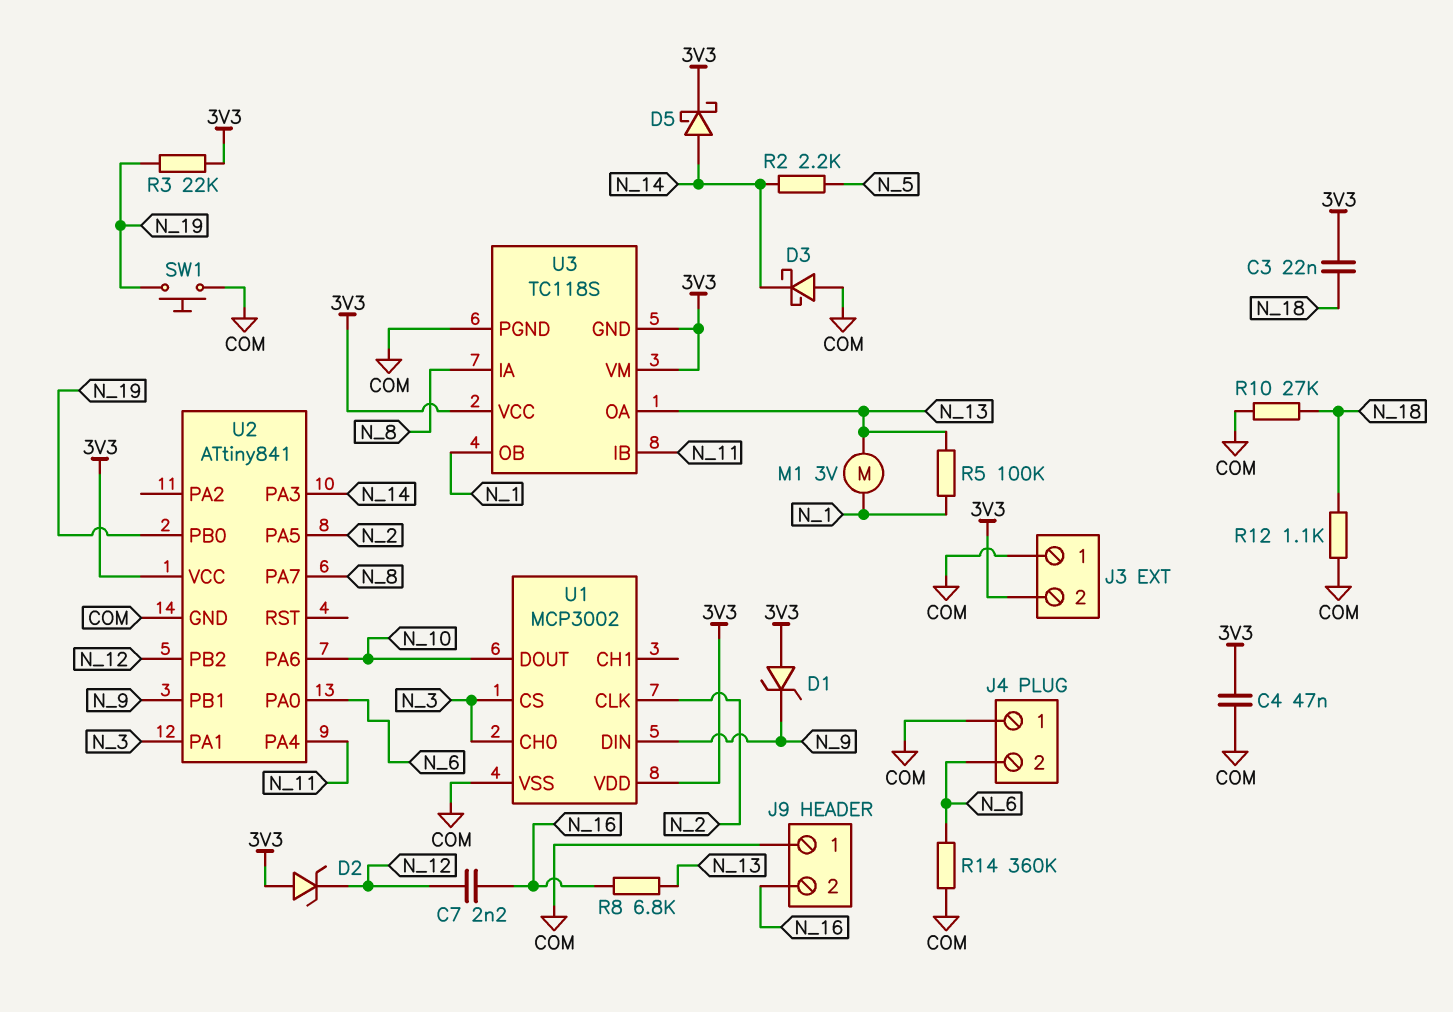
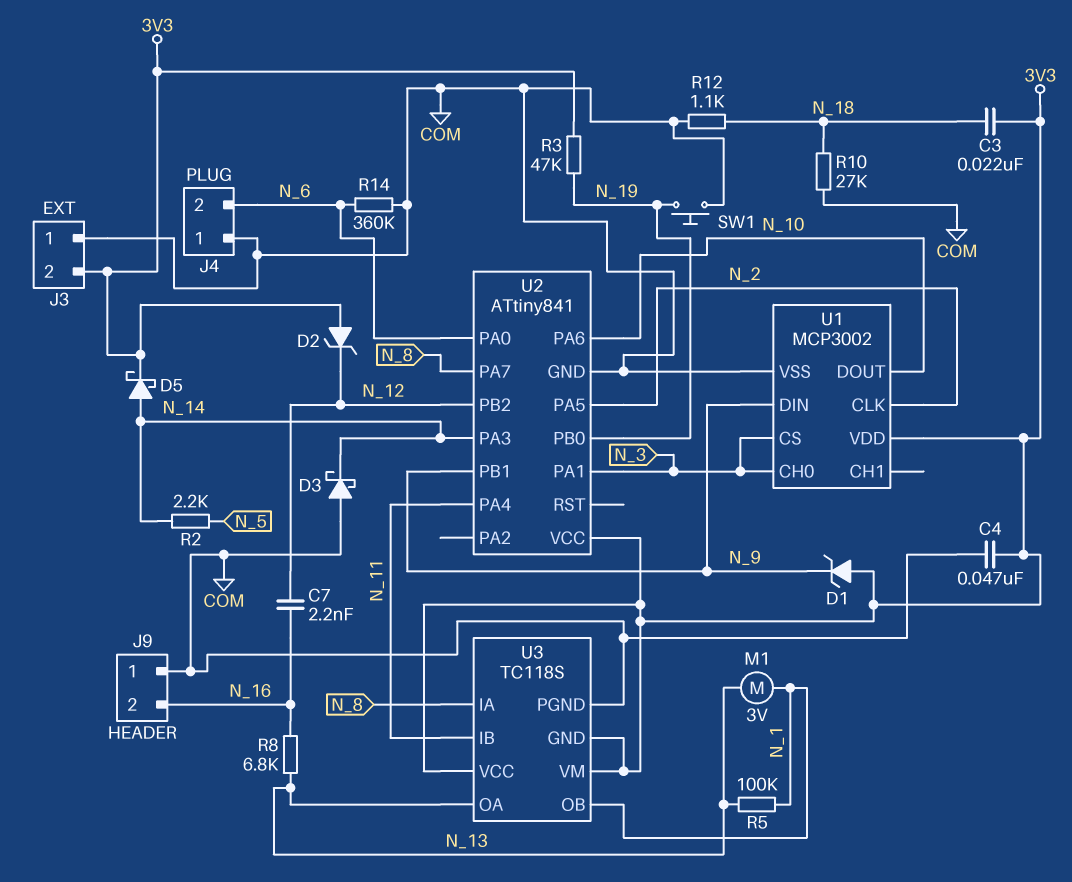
R3: 22k (3V3, N_19) -> 47k (3V3, N_19)

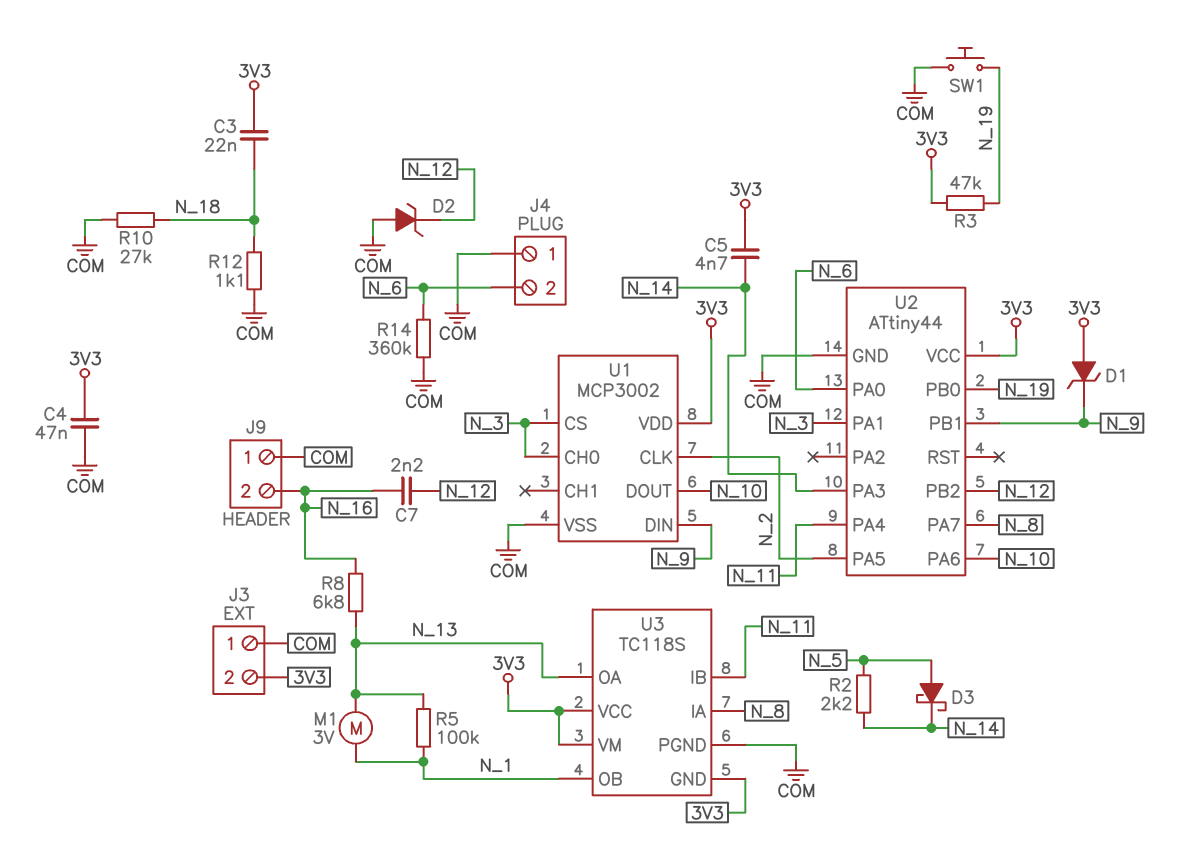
C5: none -> 4.7nF (3V3, N_14)
D2: zener (A 3V3, K N_12) -> zener (A COM, K N_12)
D3: schottky (A COM, K N_14) -> schottky (A N_5, K N_14)
D5: schottky (A N_14, K 3V3) -> none
U2: ATtiny841 -> ATtiny44

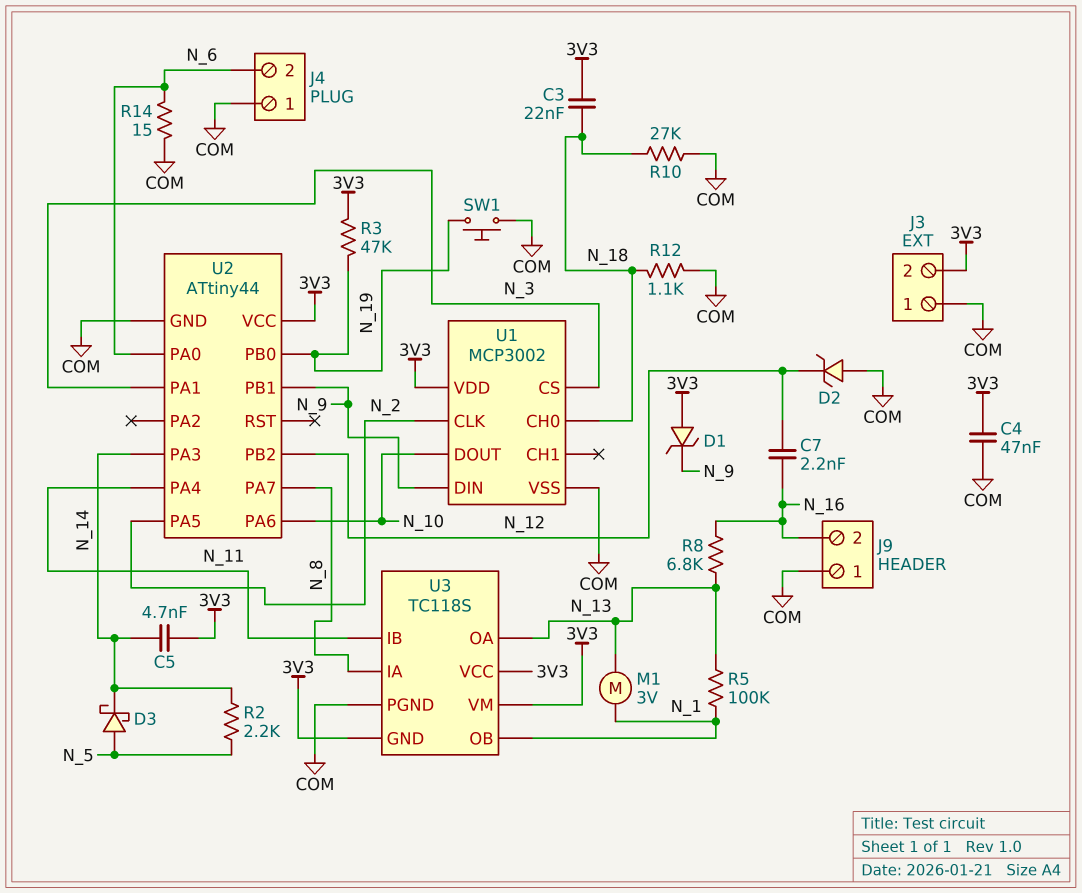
R14: 360k (COM, N_6) -> 15 (COM, N_6)
U1 pin CH0: N_3 -> N_18

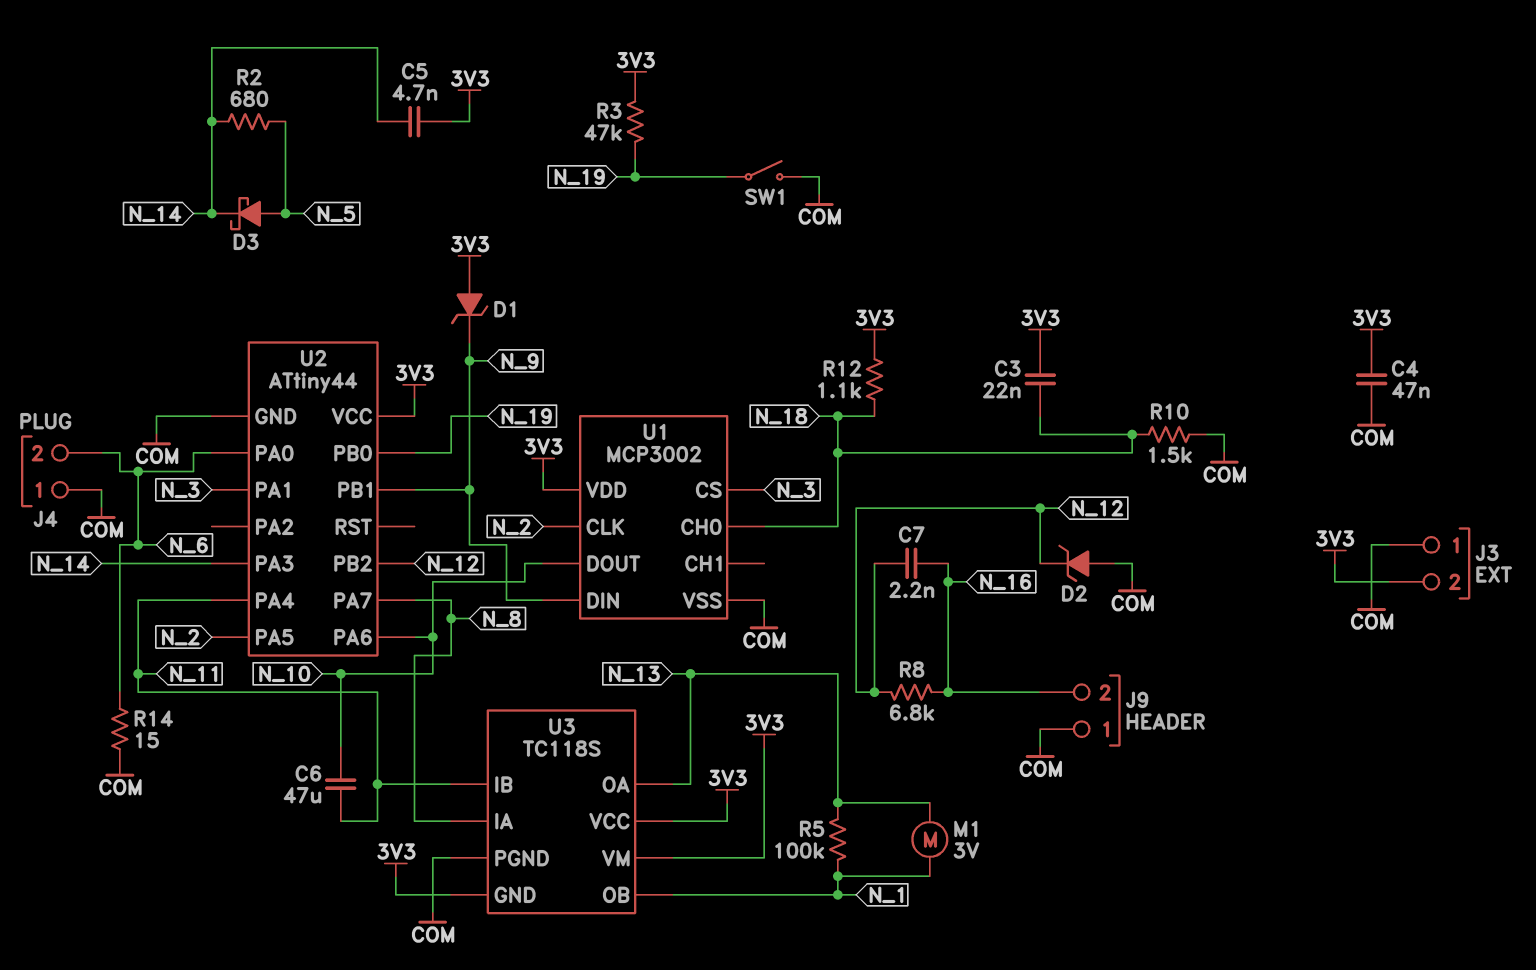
C6: none -> 47uF (N_10, N_11)
R2: 2.2k (N_5, N_14) -> 680 (N_5, N_14)
R8: 6.8k (N_13, N_16) -> 6.8k (N_12, N_16)
R10: 27k (COM, N_18) -> 1.5k (COM, N_18)
R12: 1.1k (COM, N_18) -> 1.1k (3V3, N_18)
SW1: button (COM, N_19) -> switch (COM, N_19)

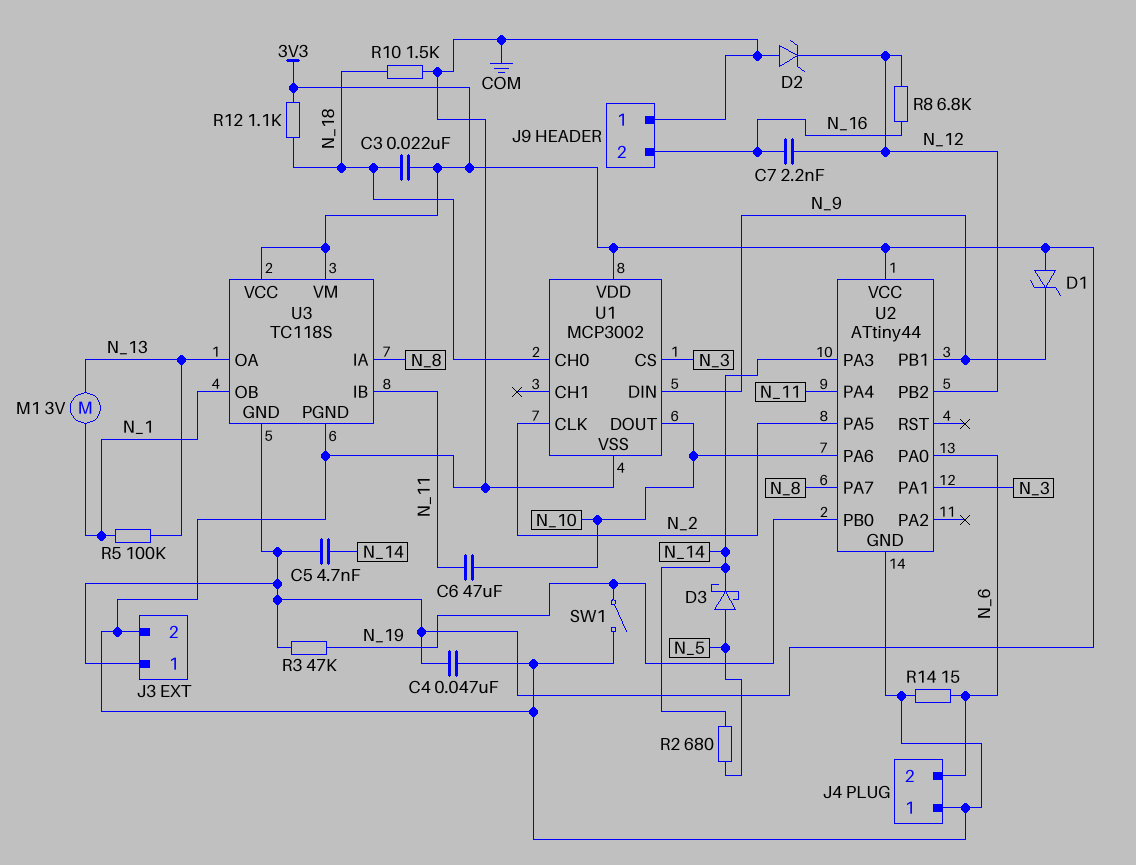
J3 pin 1: COM -> 3V3
J3 pin 2: 3V3 -> COM

